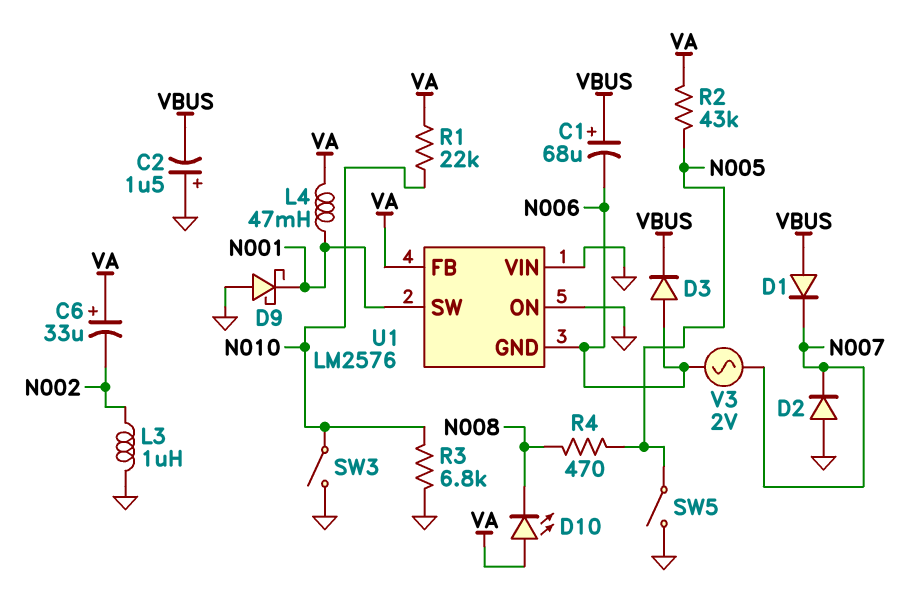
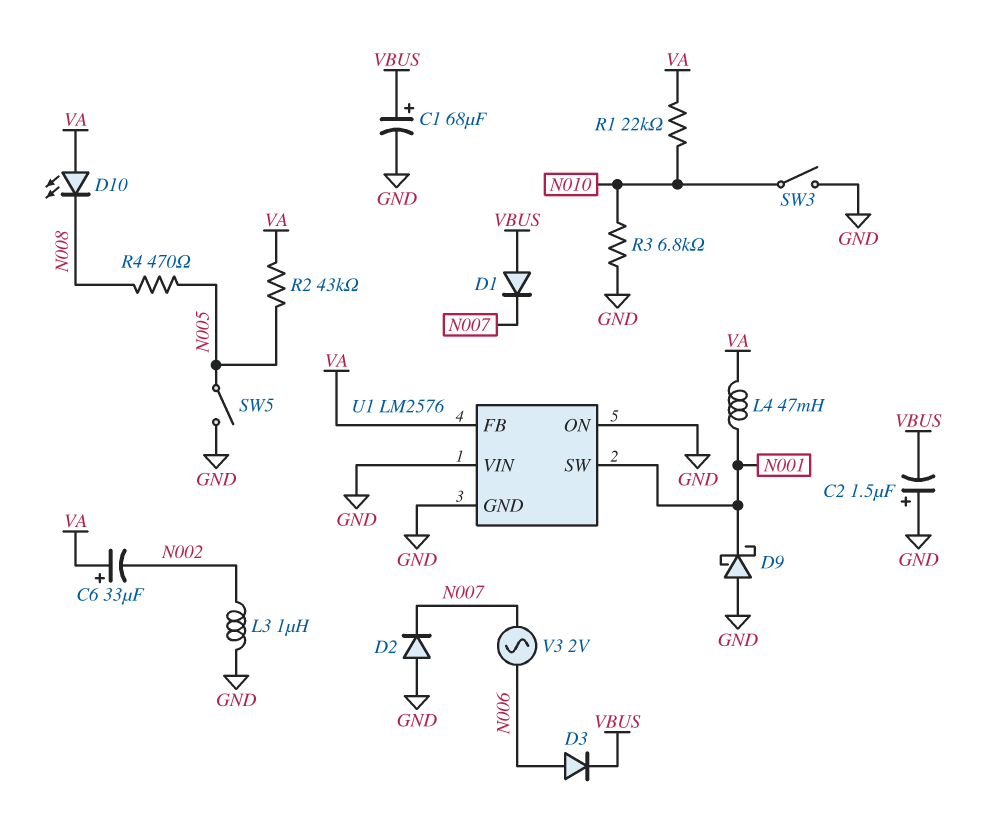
C1: 68uF (plus VBUS, minus N006) -> 68uF (plus VBUS, minus GND)
U1 pin GND: N006 -> GND

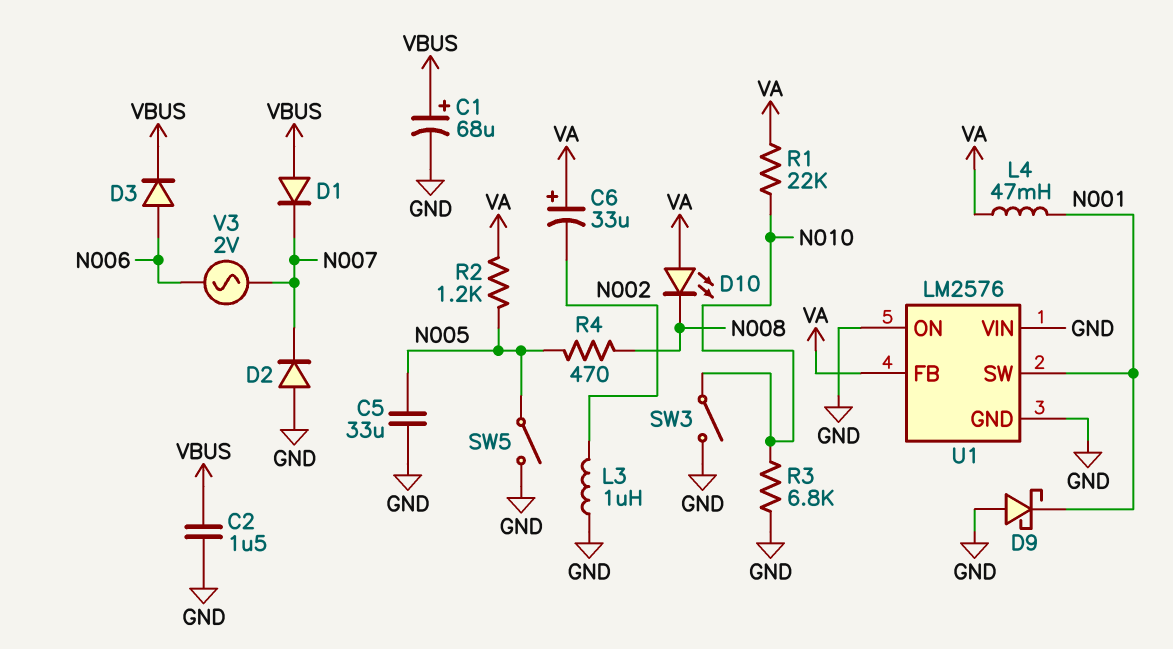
C2: 1.5uF (plus GND, minus VBUS) -> 1.5uF (GND, VBUS)
C5: none -> 33uF (GND, N005)
R2: 43k (N005, VA) -> 1.2k (N005, VA)

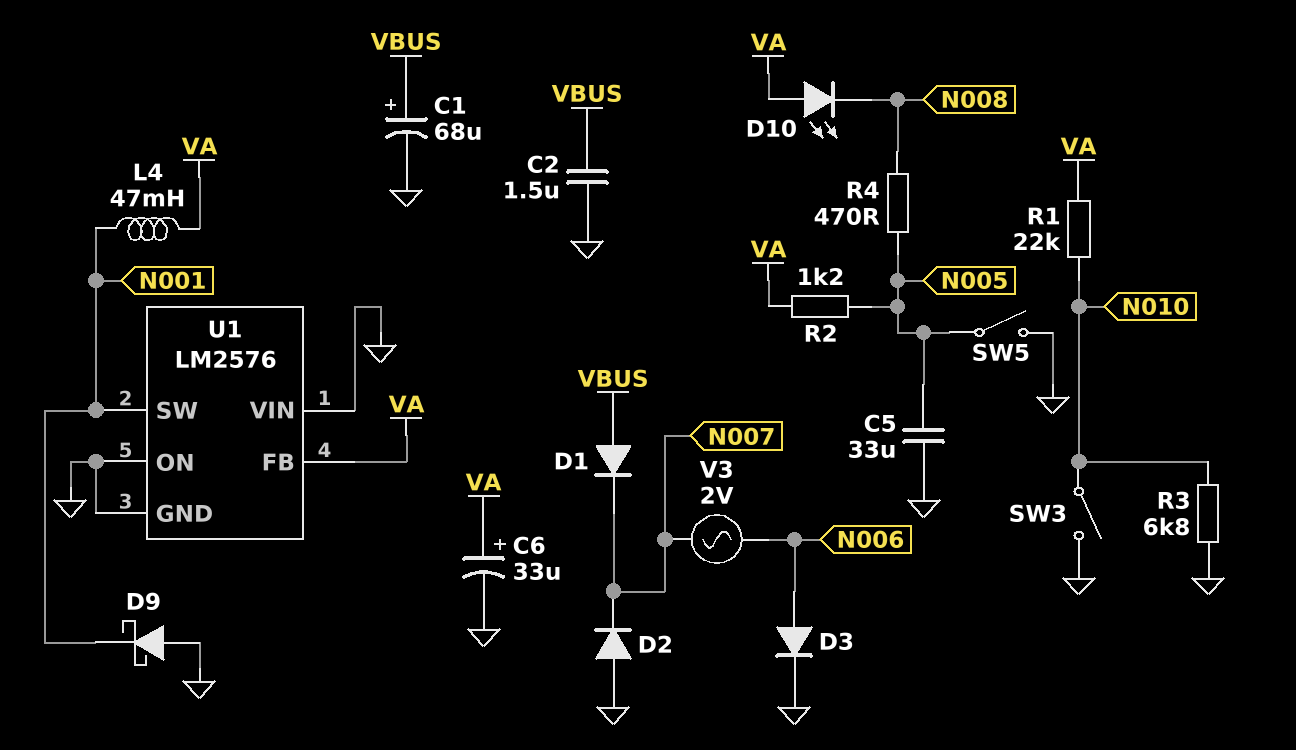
C6: 33uF (plus VA, minus N002) -> 33uF (plus VA, minus GND)
D3: diode (A N006, K VBUS) -> diode (A N006, K GND)
L3: 1uH (GND, N002) -> none

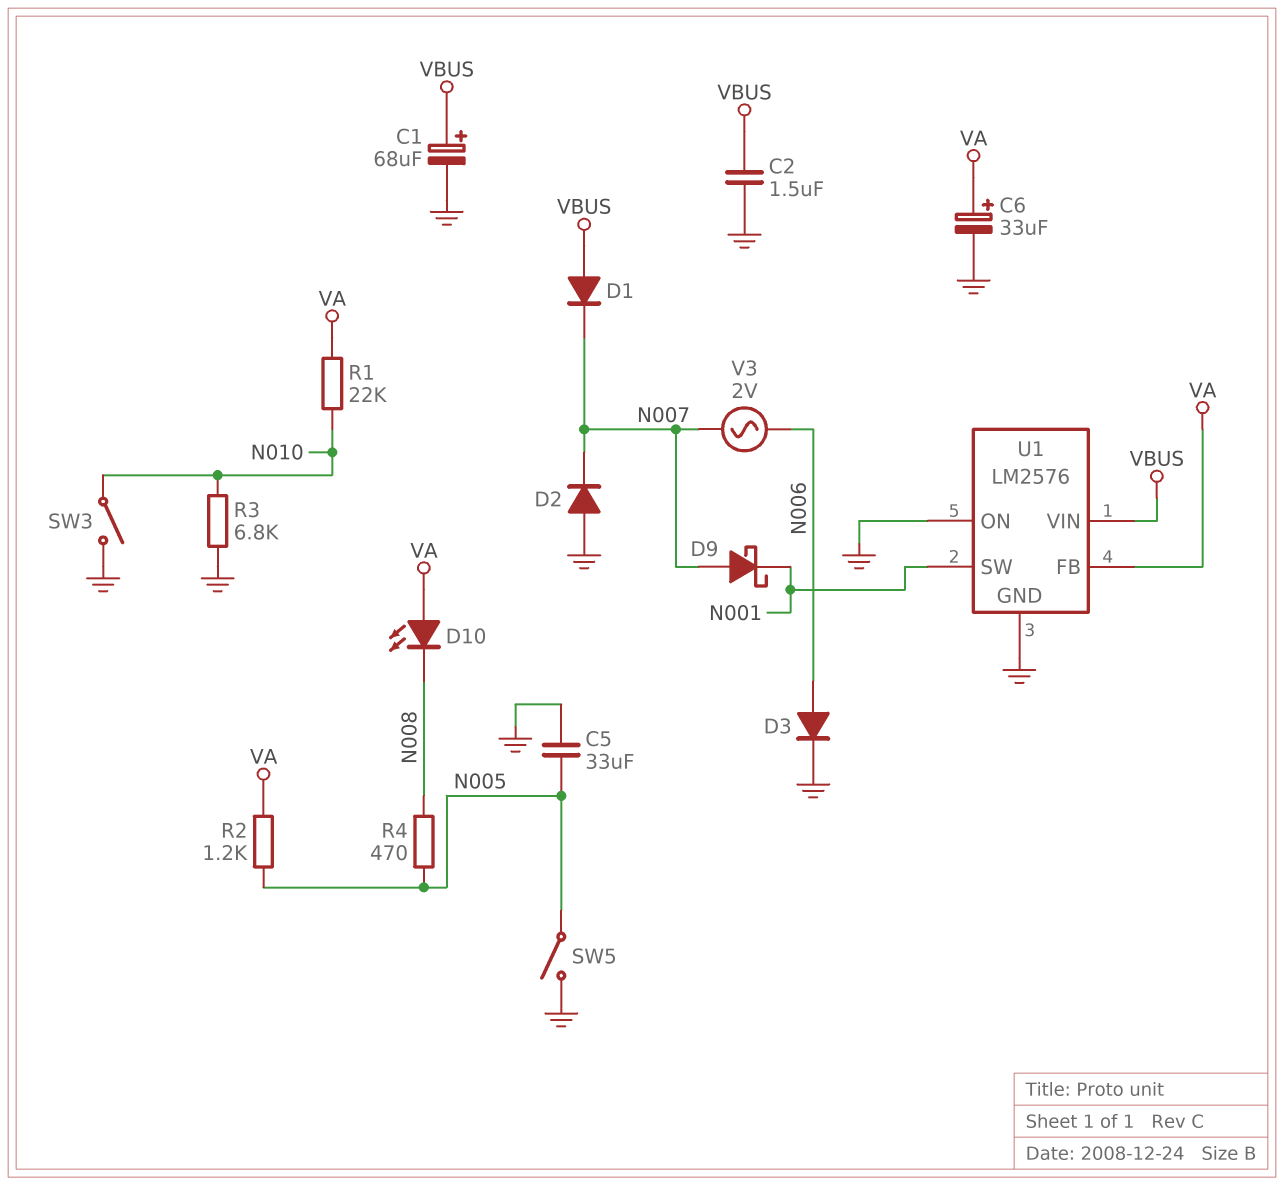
D9: schottky (A GND, K N001) -> schottky (A N007, K N001)
L4: 47mH (N001, VA) -> none
U1 pin VIN: GND -> VBUS

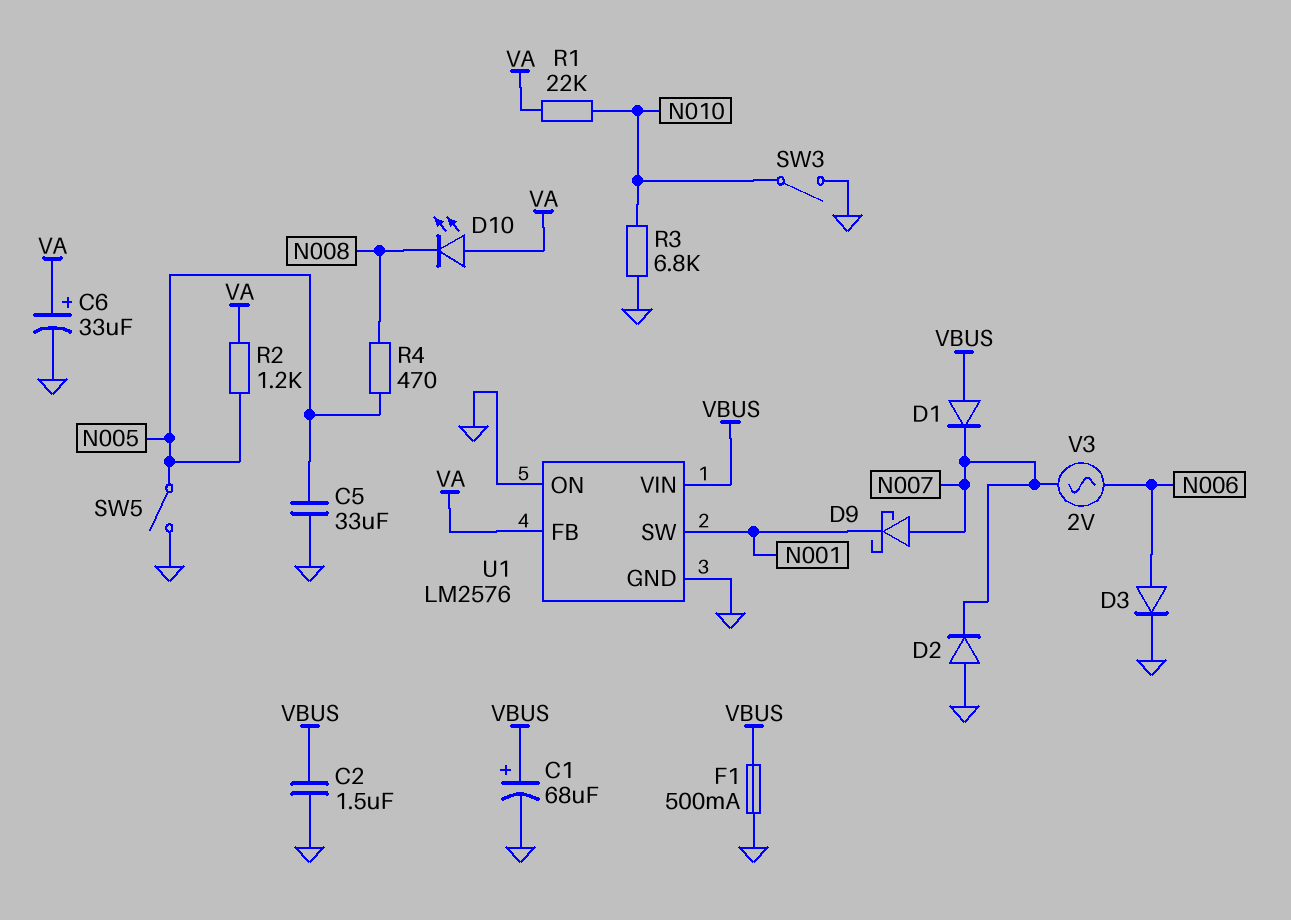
F1: none -> 500mA (GND, VBUS)

